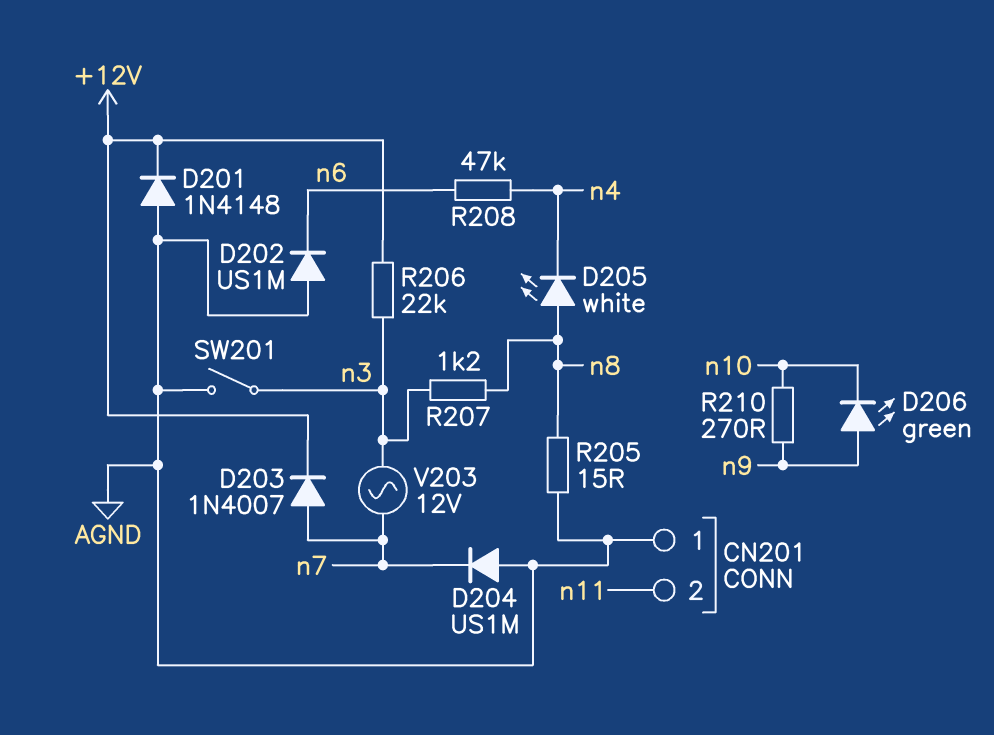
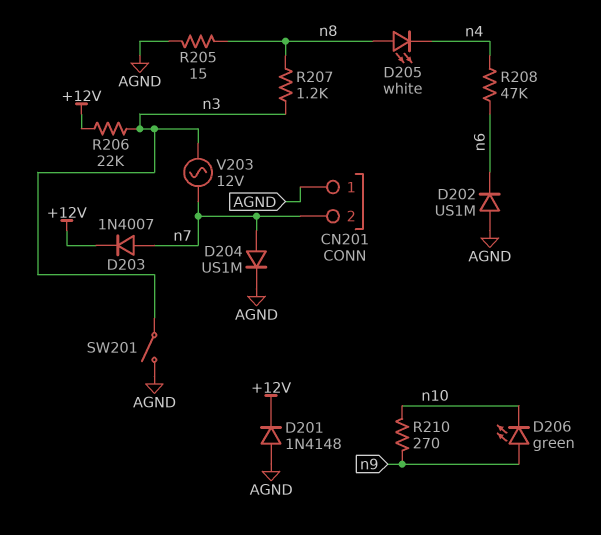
CN201 pin 2: n11 -> n7
D204: diode US1M (A AGND, K n7) -> diode US1M (A n7, K AGND)

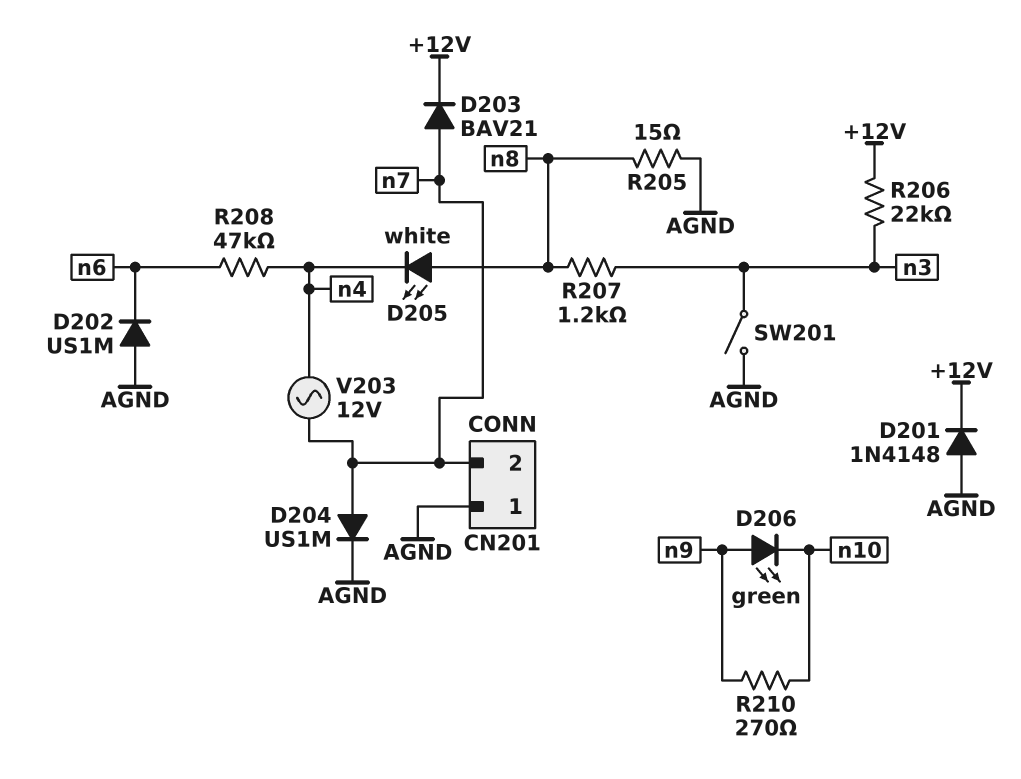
D203: diode 1N4007 (A n7, K +12V) -> diode BAV21 (A n7, K +12V)
V203: AC 12V (n3, n7) -> AC 12V (n4, n7)

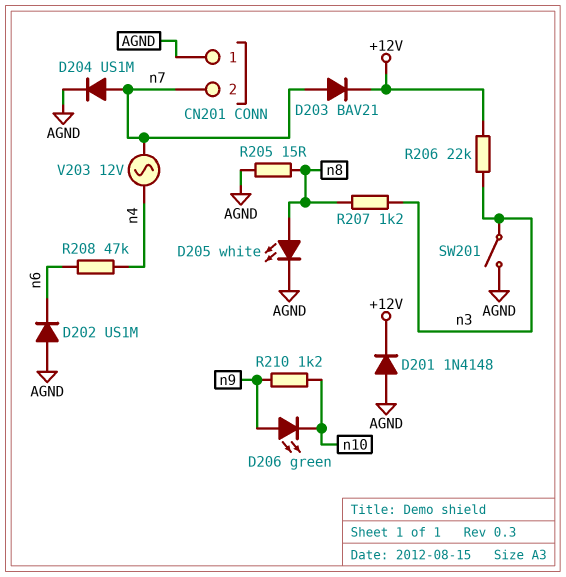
D205: LED white (A n8, K n4) -> LED white (A n8, K AGND)
R210: 270 (n9, n10) -> 1.2k (n9, n10)

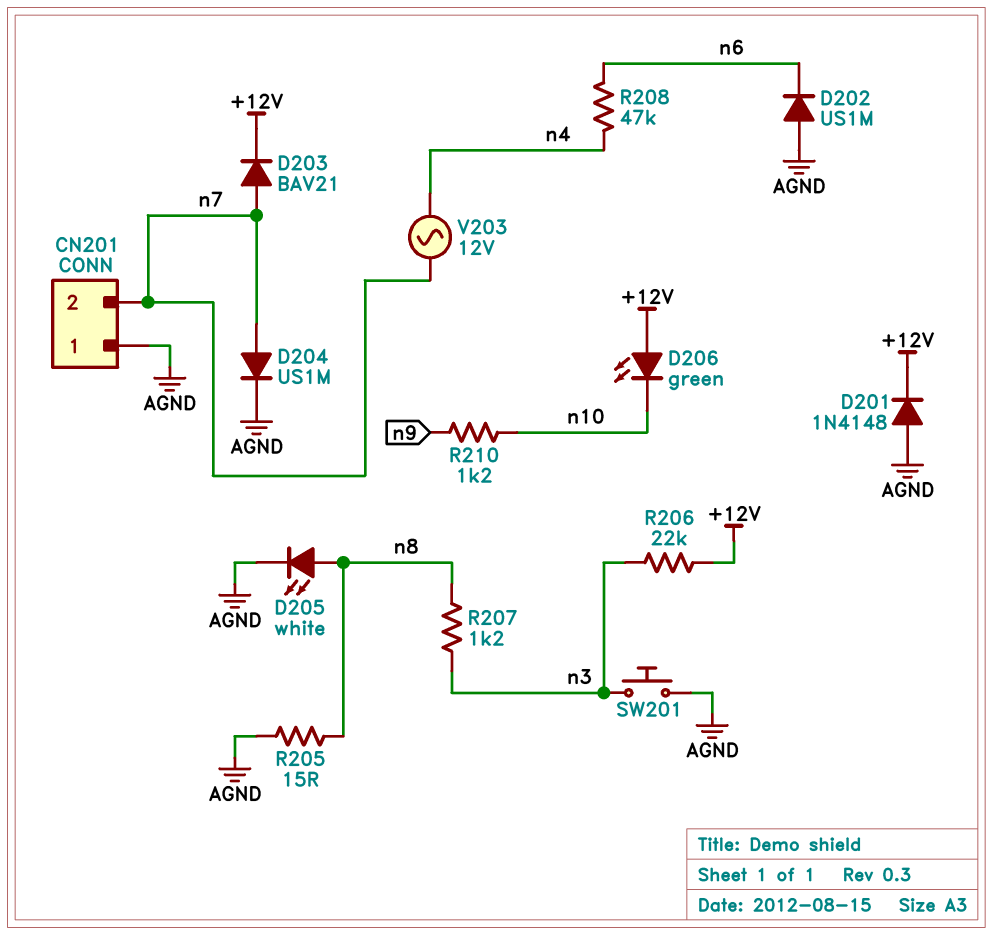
D206: LED green (A n9, K n10) -> LED green (A +12V, K n10)
SW201: switch (AGND, n3) -> button (AGND, n3)

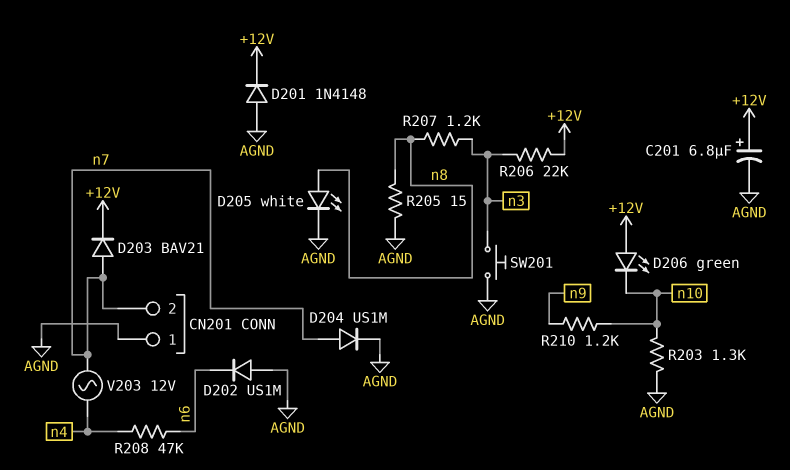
C201: none -> 6.8uF (plus +12V, minus AGND)
R203: none -> 1.3k (AGND, n10)

